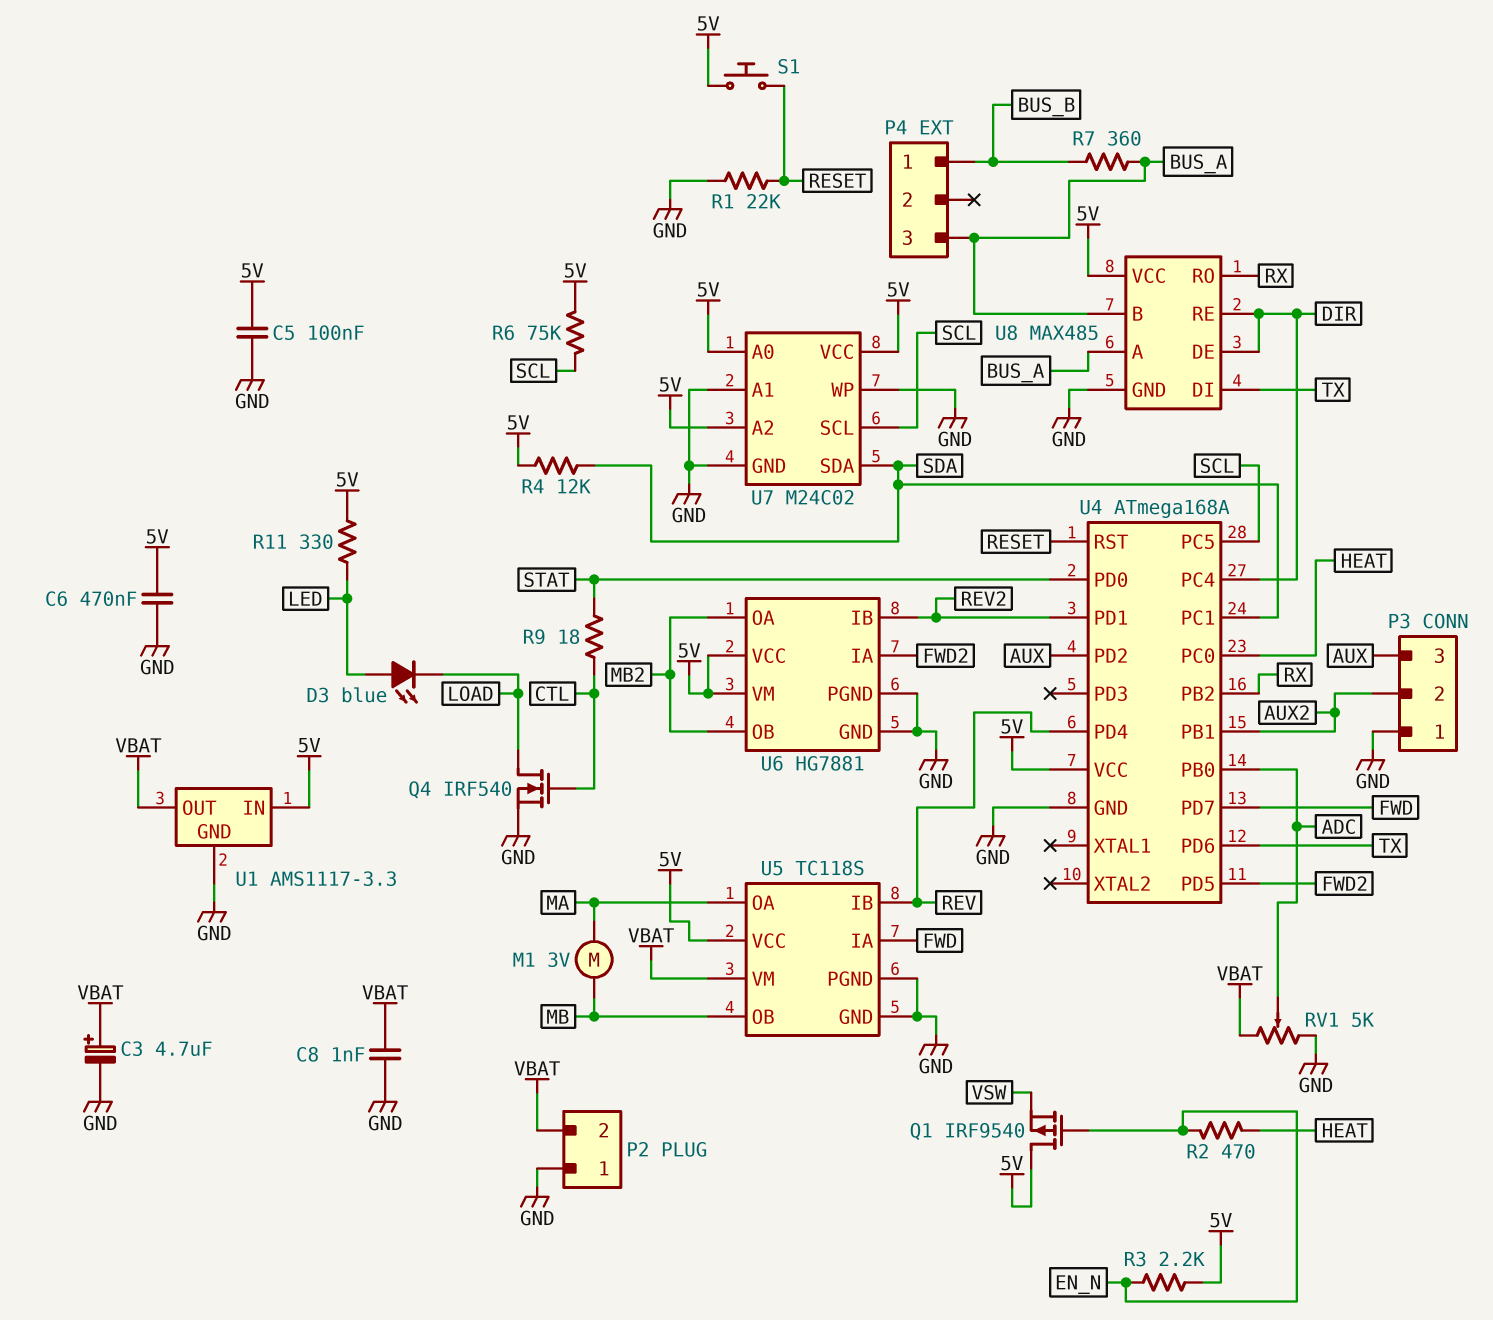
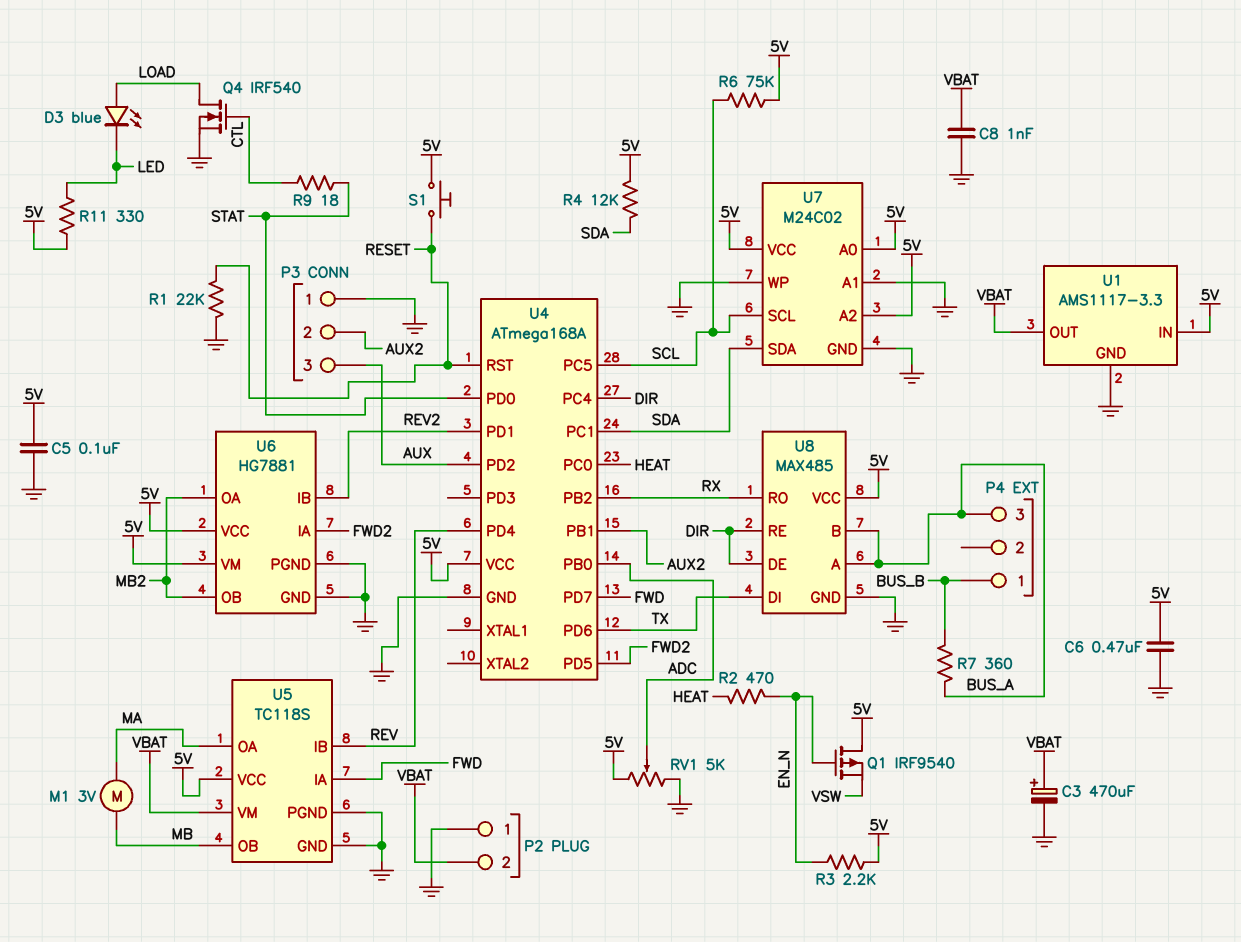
C3: 4.7uF (plus VBAT, minus GND) -> 470uF (plus VBAT, minus GND)
D3: LED blue (A LED, K LOAD) -> LED blue (A LOAD, K LED)
RV1: 5k (GND, VBAT, wiper ADC) -> 5k (5V, GND, wiper ADC)

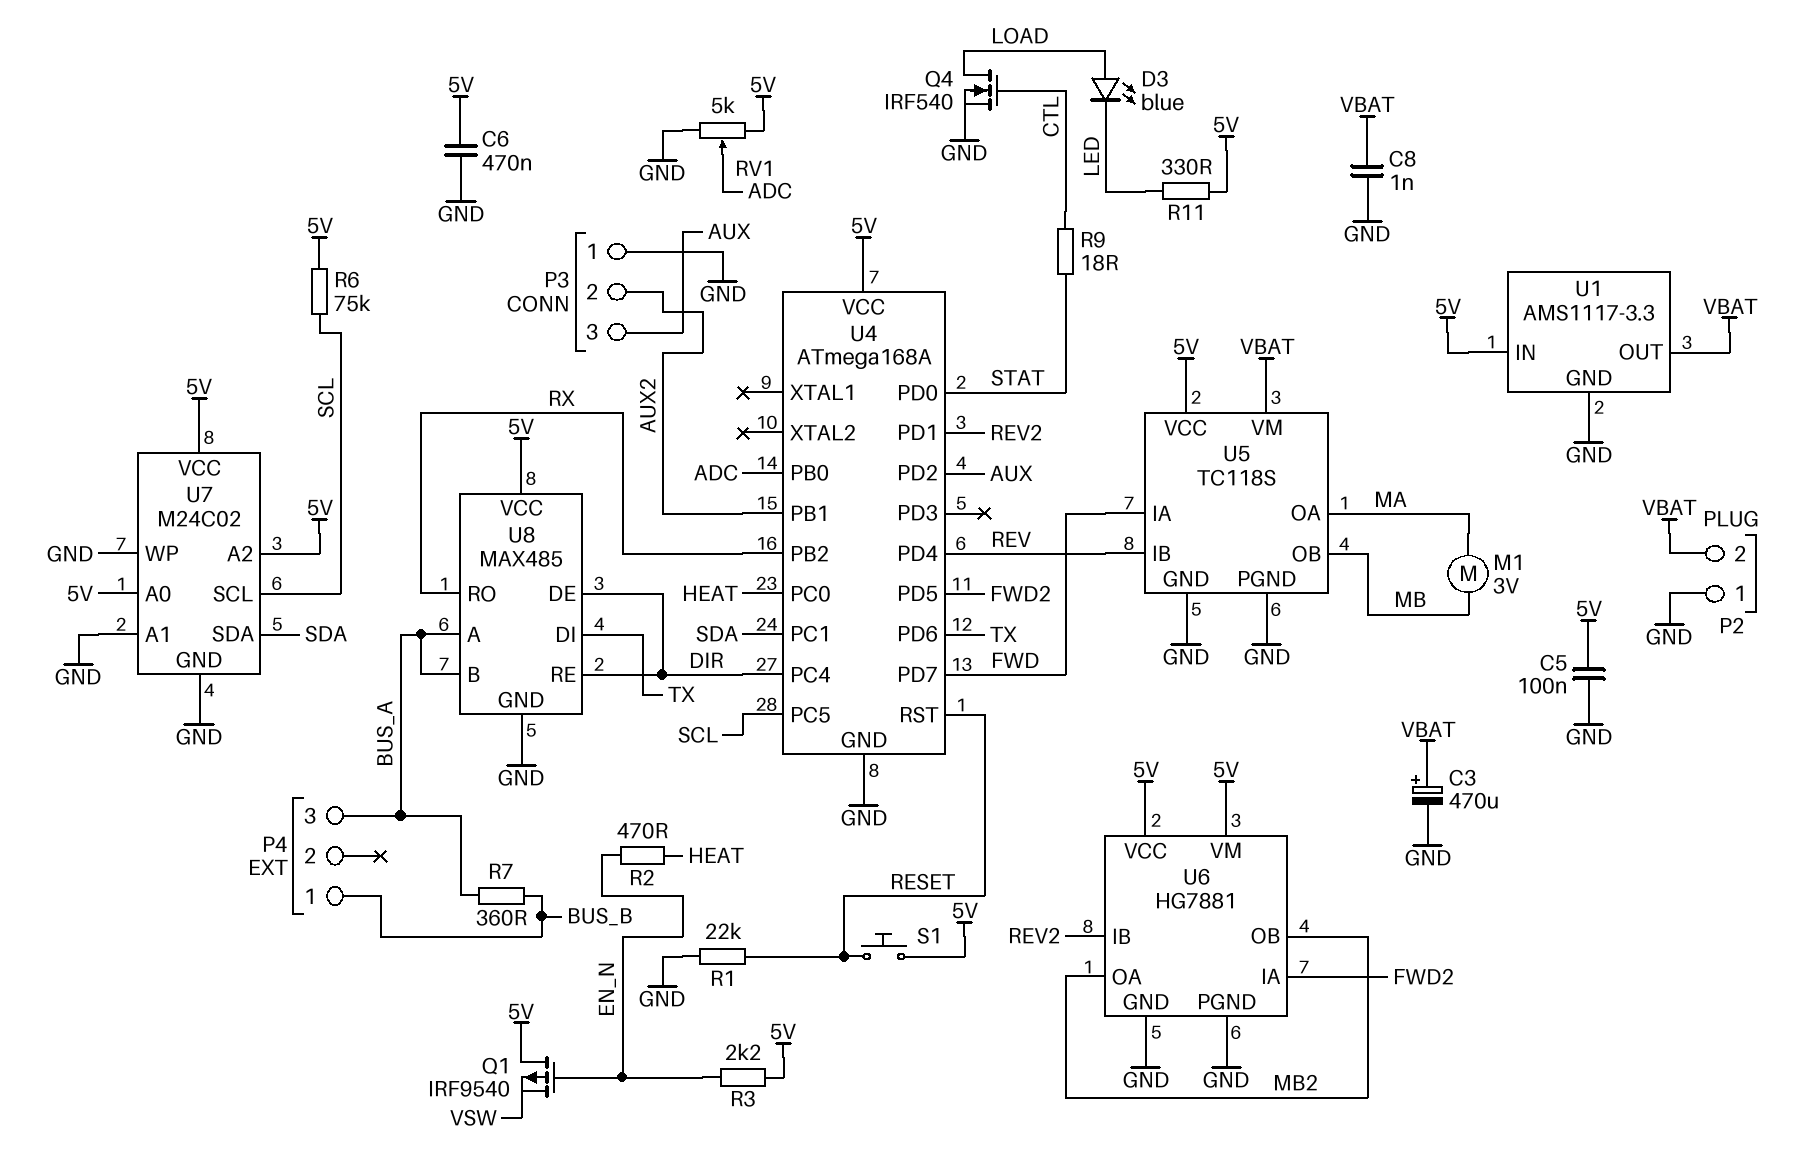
R4: 12k (5V, SDA) -> none

